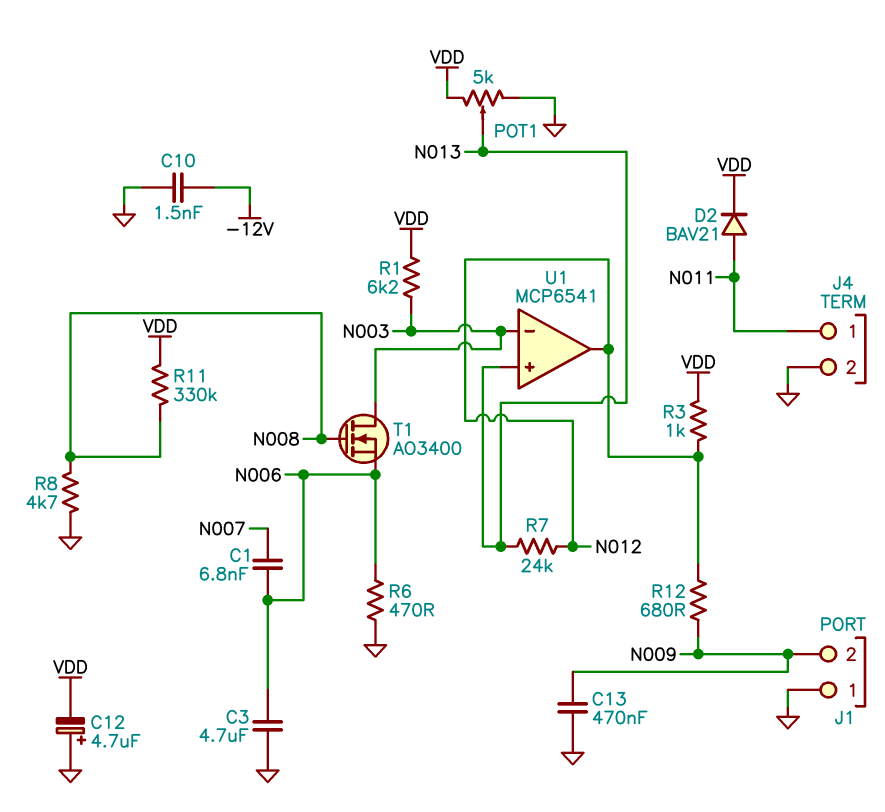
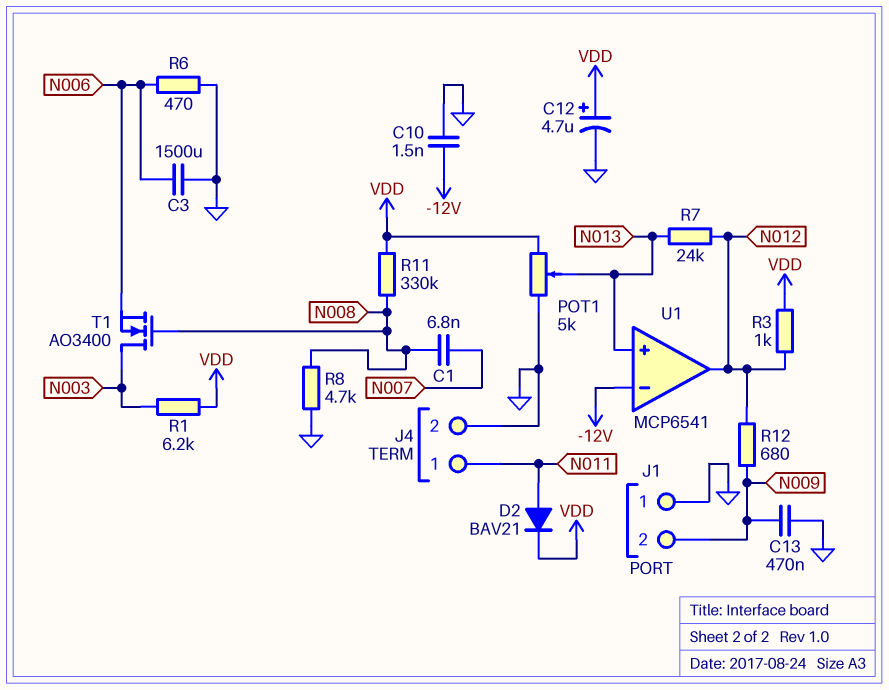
C1: 6.8nF (N006, N007) -> 6.8nF (N007, N008)
C3: 4.7uF (GND, N006) -> 1500uF (GND, N006)
C12: 4.7uF (plus GND, minus VDD) -> 4.7uF (plus VDD, minus GND)
U1 pin in-: N003 -> -12V

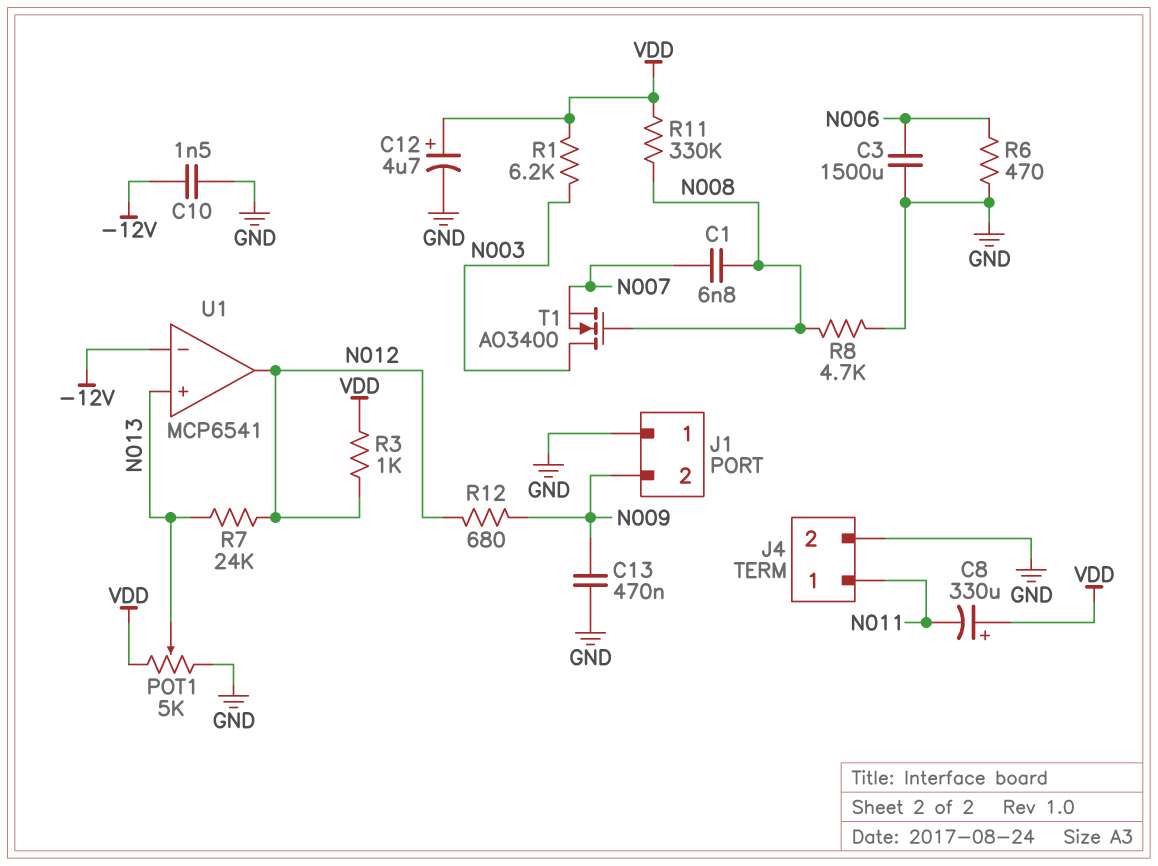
C8: none -> 330uF (plus VDD, minus N011)
D2: diode BAV21 (A N011, K VDD) -> none
T1: NMOS AO3400 (G N008, D N003, S N006) -> NMOS AO3400 (G N008, D N003, S N007)

